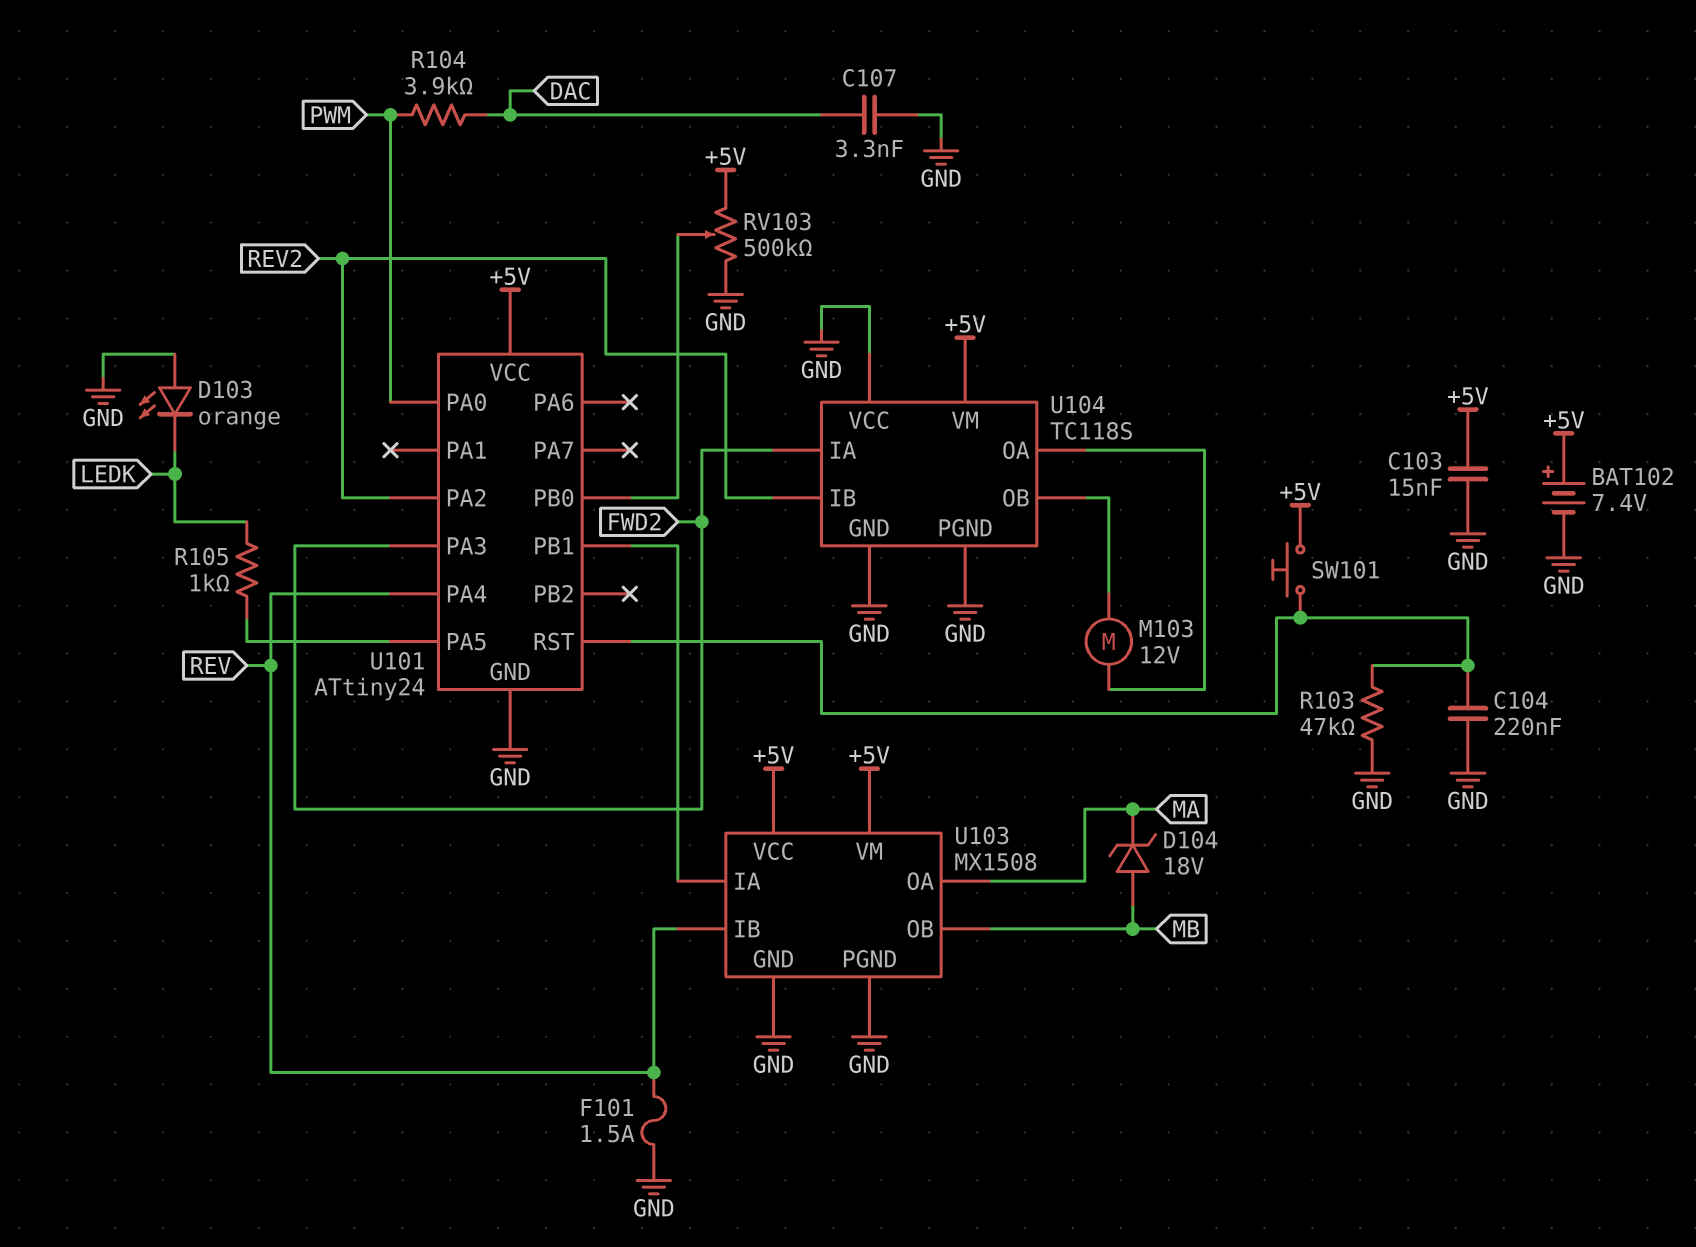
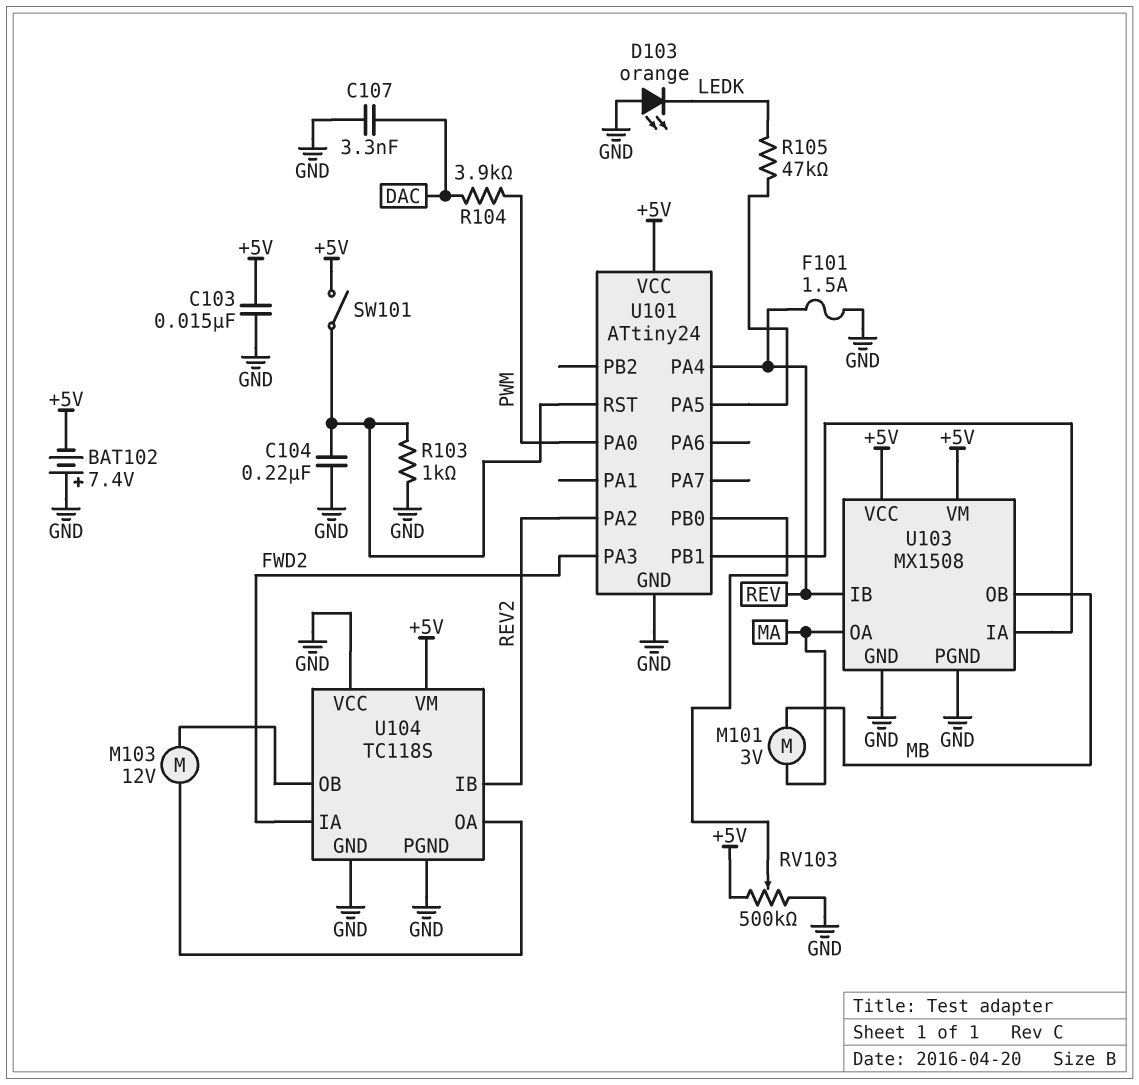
BAT102: 7.4V (plus +5V, minus GND) -> 7.4V (plus GND, minus +5V)
D104: zener 18V (A MB, K MA) -> none
M101: none -> motor 3V (MA, MB)
R103: 47k (GND, U101/RST) -> 1k (GND, U101/RST)
R105: 1k (LEDK, U101/PA5) -> 47k (LEDK, U101/PA5)
SW101: button (+5V, U101/RST) -> switch (+5V, U101/RST)

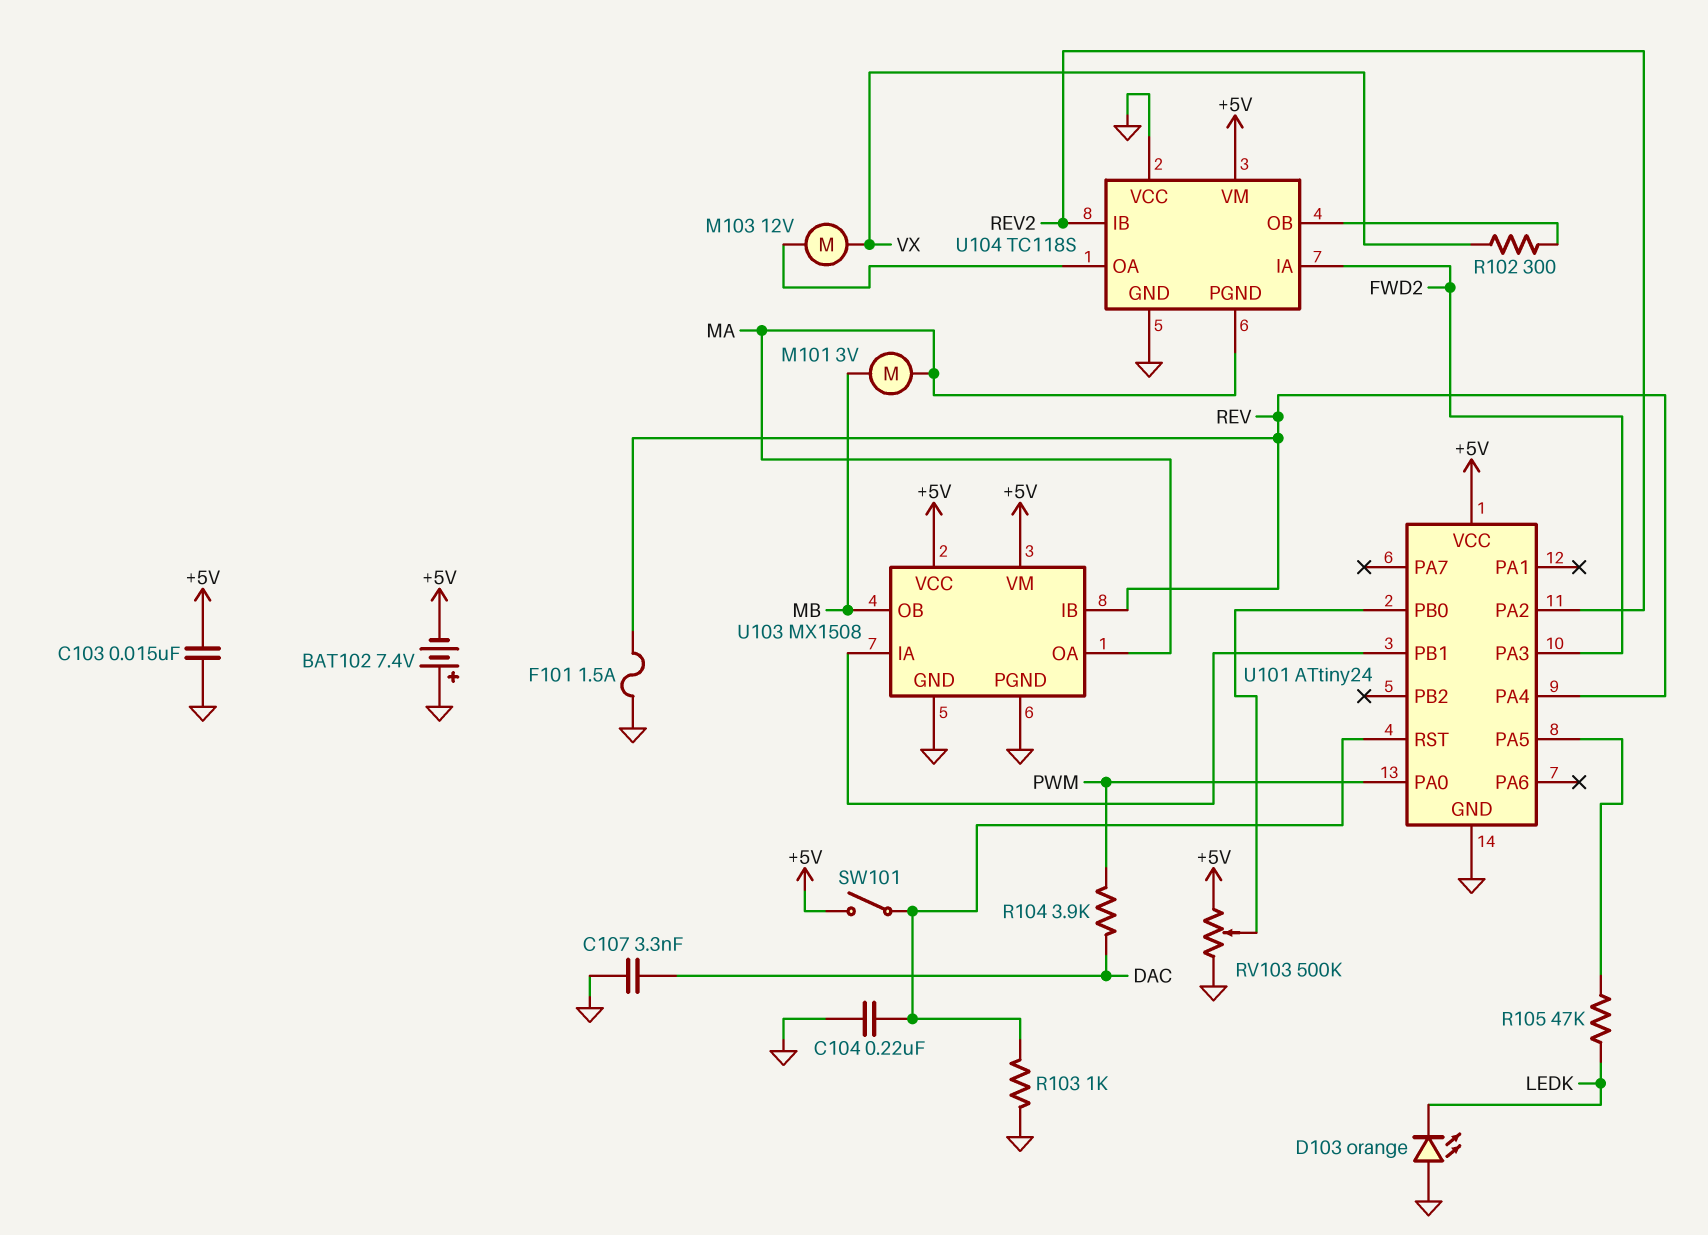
M103: motor 12V (U104/OA, U104/OB) -> motor 12V (U104/OA, VX)
R102: none -> 300 (U104/OB, VX)
U104 pin PGND: GND -> MA

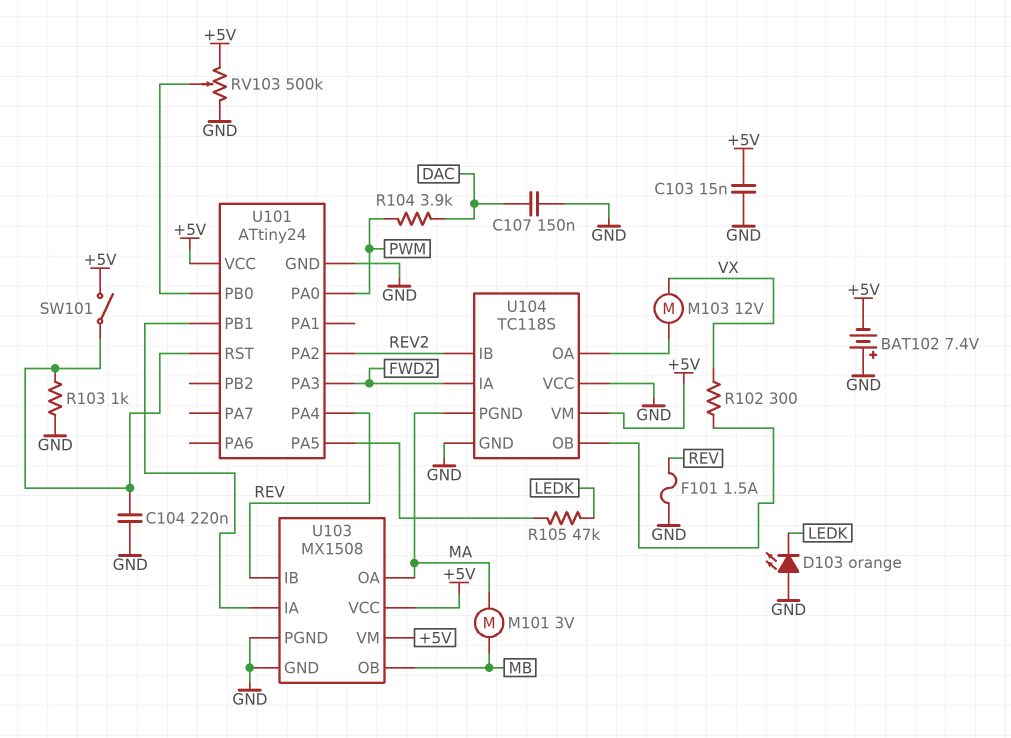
C107: 3.3nF (DAC, GND) -> 150nF (DAC, GND)

